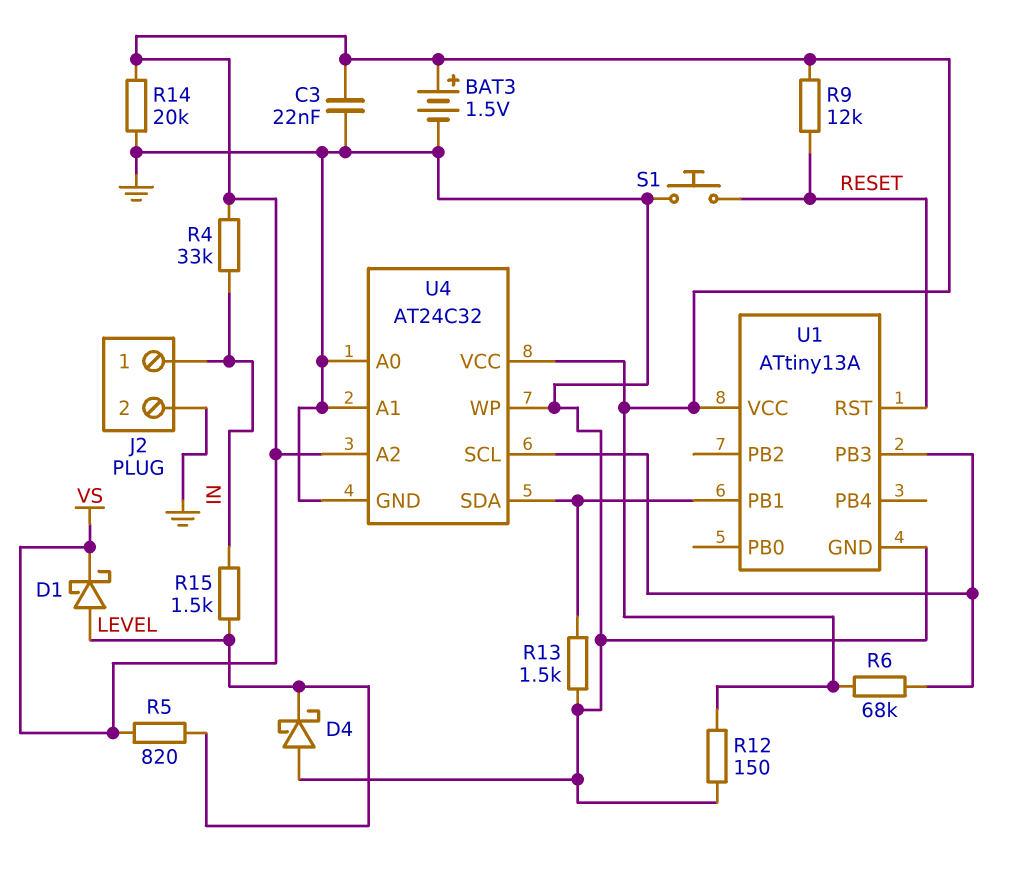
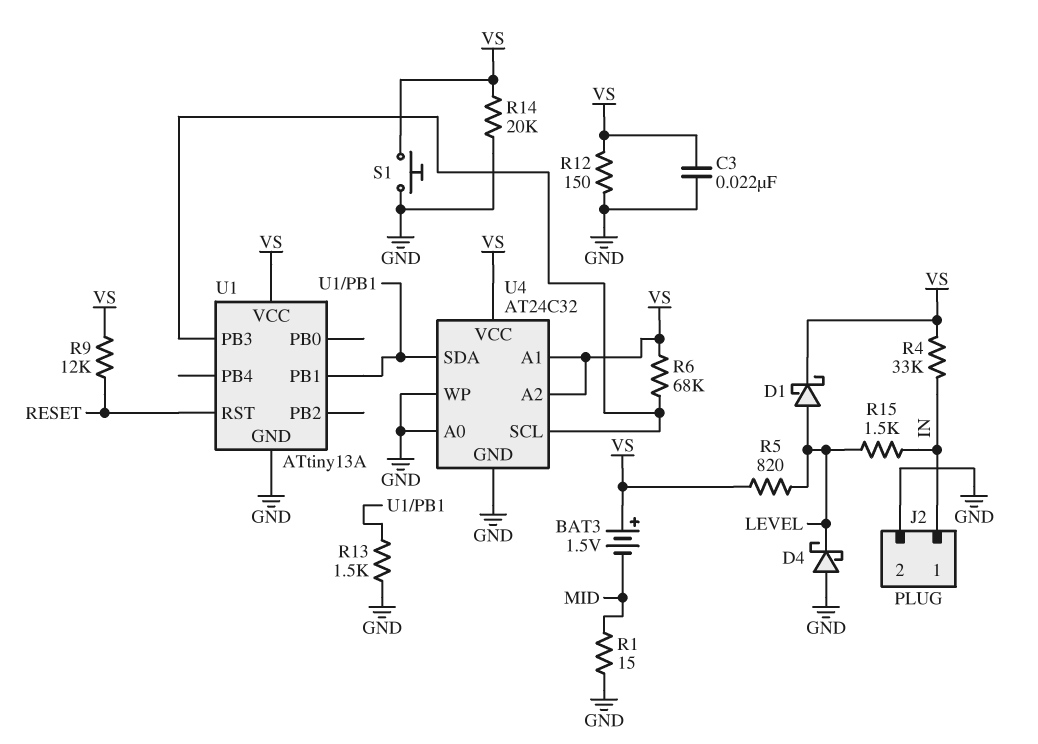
BAT3: 1.5V (plus VS, minus GND) -> 1.5V (plus VS, minus MID)
R1: none -> 15 (GND, MID)
S1: button (GND, RESET) -> button (GND, VS)
U4 pin A1: GND -> VS

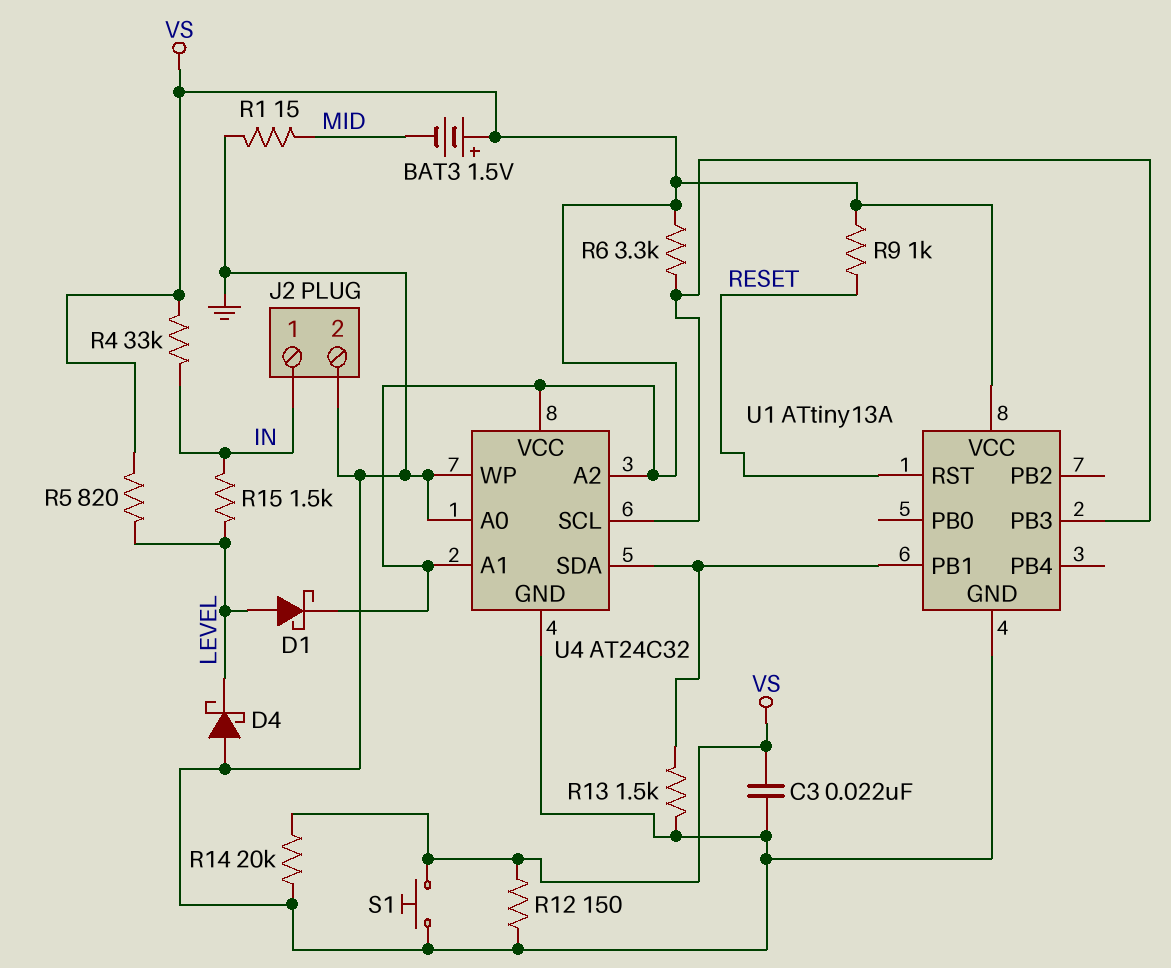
R6: 68k (U1/PB3, VS) -> 3.3k (U1/PB3, VS)
R9: 12k (RESET, VS) -> 1k (RESET, VS)

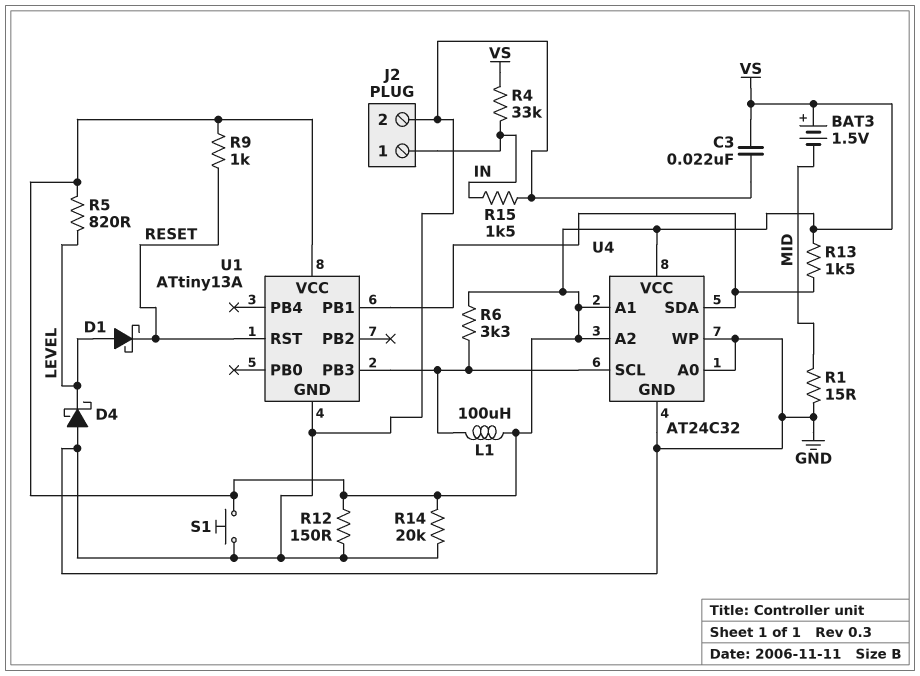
D1: schottky (A LEVEL, K VS) -> schottky (A LEVEL, K RESET)
L1: none -> 100uH (U1/PB3, VS)
R13: 1.5k (GND, U1/PB1) -> 1.5k (U1/PB1, VS)
R15: 1.5k (IN, LEVEL) -> 1.5k (GND, IN)

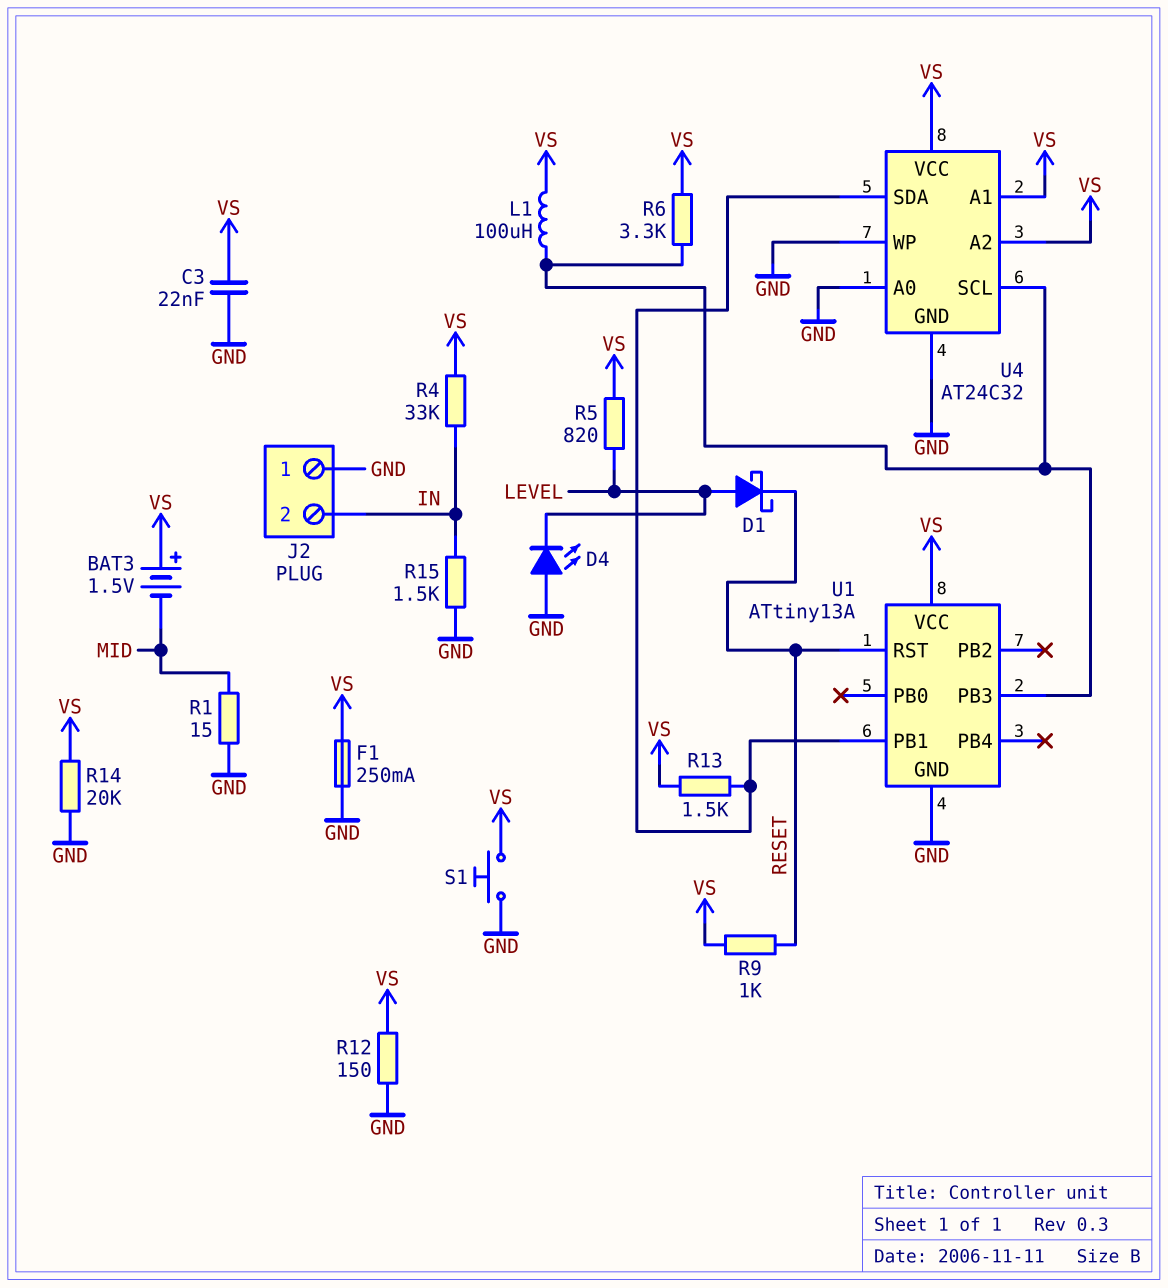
D4: schottky (A GND, K LEVEL) -> LED (A GND, K LEVEL)
F1: none -> 250mA (GND, VS)
J2 pin 1: IN -> GND
J2 pin 2: GND -> IN

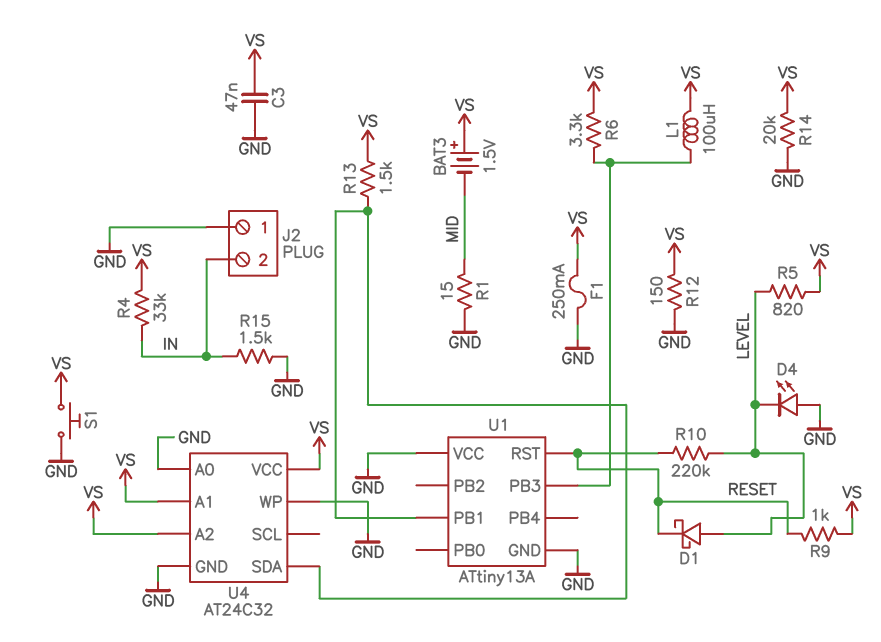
C3: 22nF (GND, VS) -> 47nF (GND, VS)
R10: none -> 220k (LEVEL, RESET)
U1 pin VCC: VS -> GND
U4 pin SCL: U1/PB3 -> none

